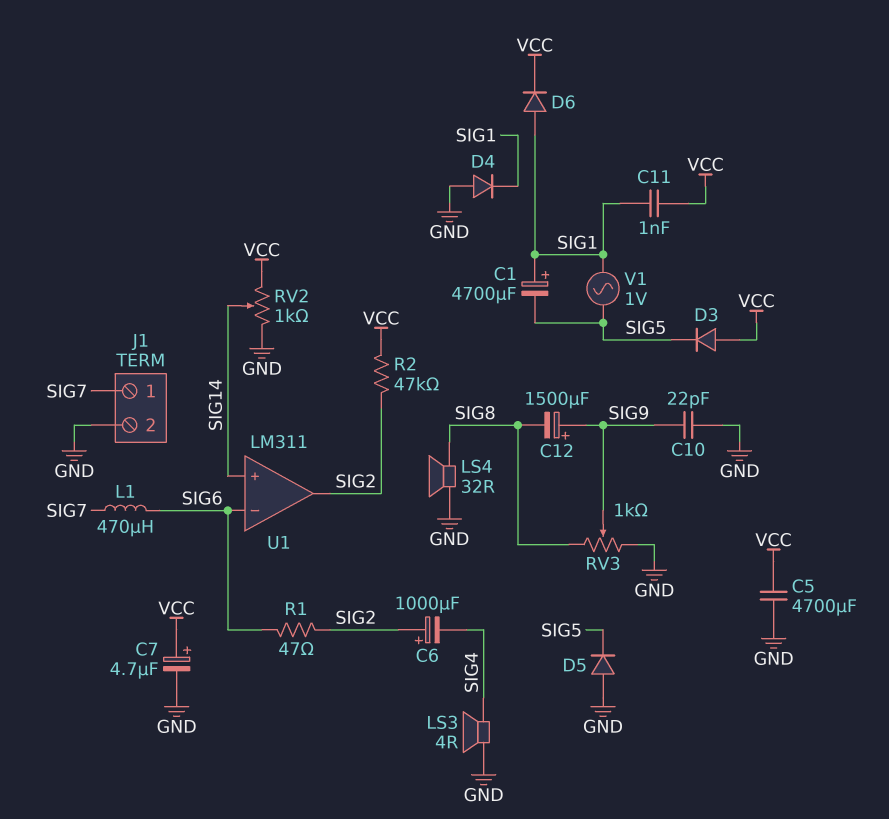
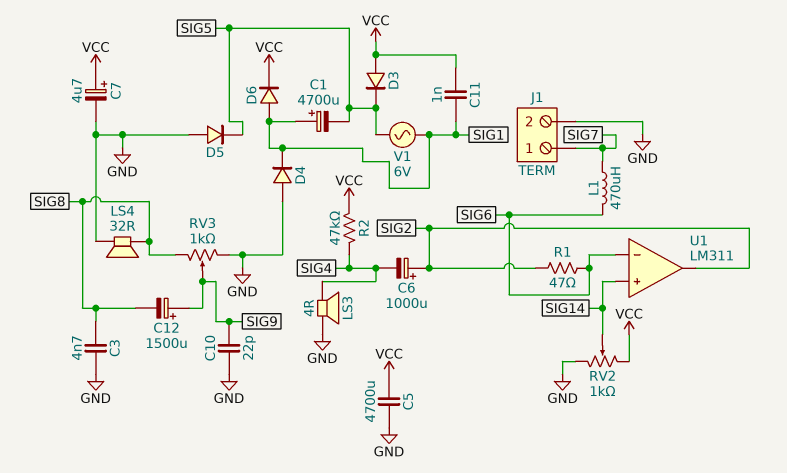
C3: none -> 4.7nF (GND, SIG8)
R2: 47k (SIG2, VCC) -> 47k (SIG4, VCC)
V1: AC 1V (SIG1, SIG5) -> AC 6V (SIG1, SIG5)

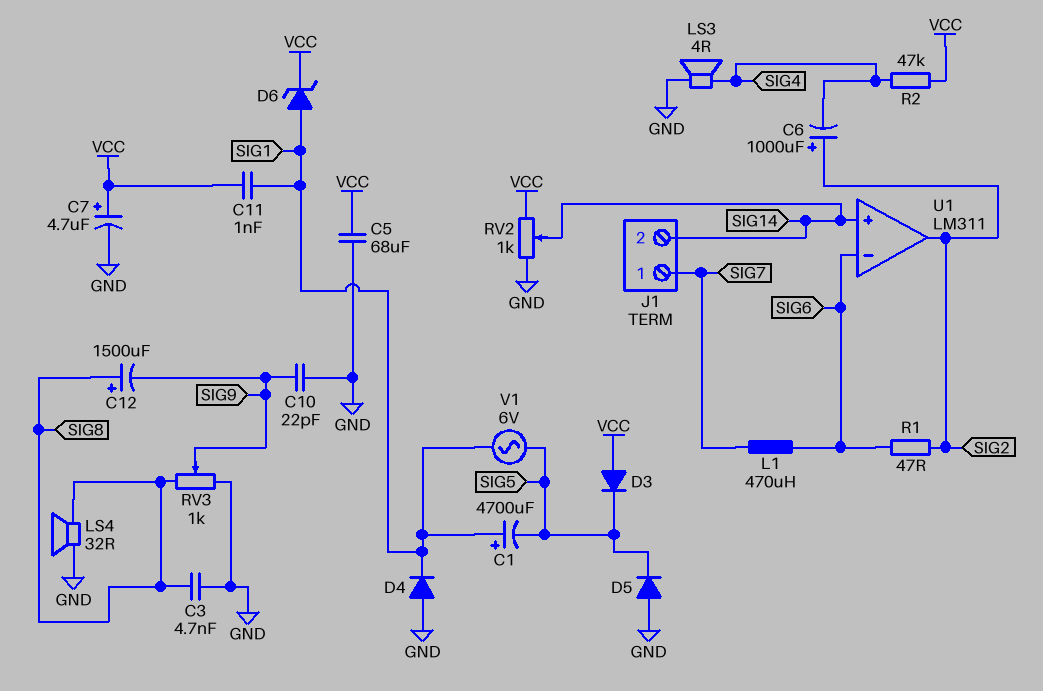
C5: 4700uF (GND, VCC) -> 68uF (GND, VCC)
C12: 1500uF (plus SIG9, minus SIG8) -> 1500uF (plus SIG8, minus SIG9)
D6: diode (A SIG1, K VCC) -> zener (A SIG1, K VCC)
J1 pin 2: GND -> SIG14

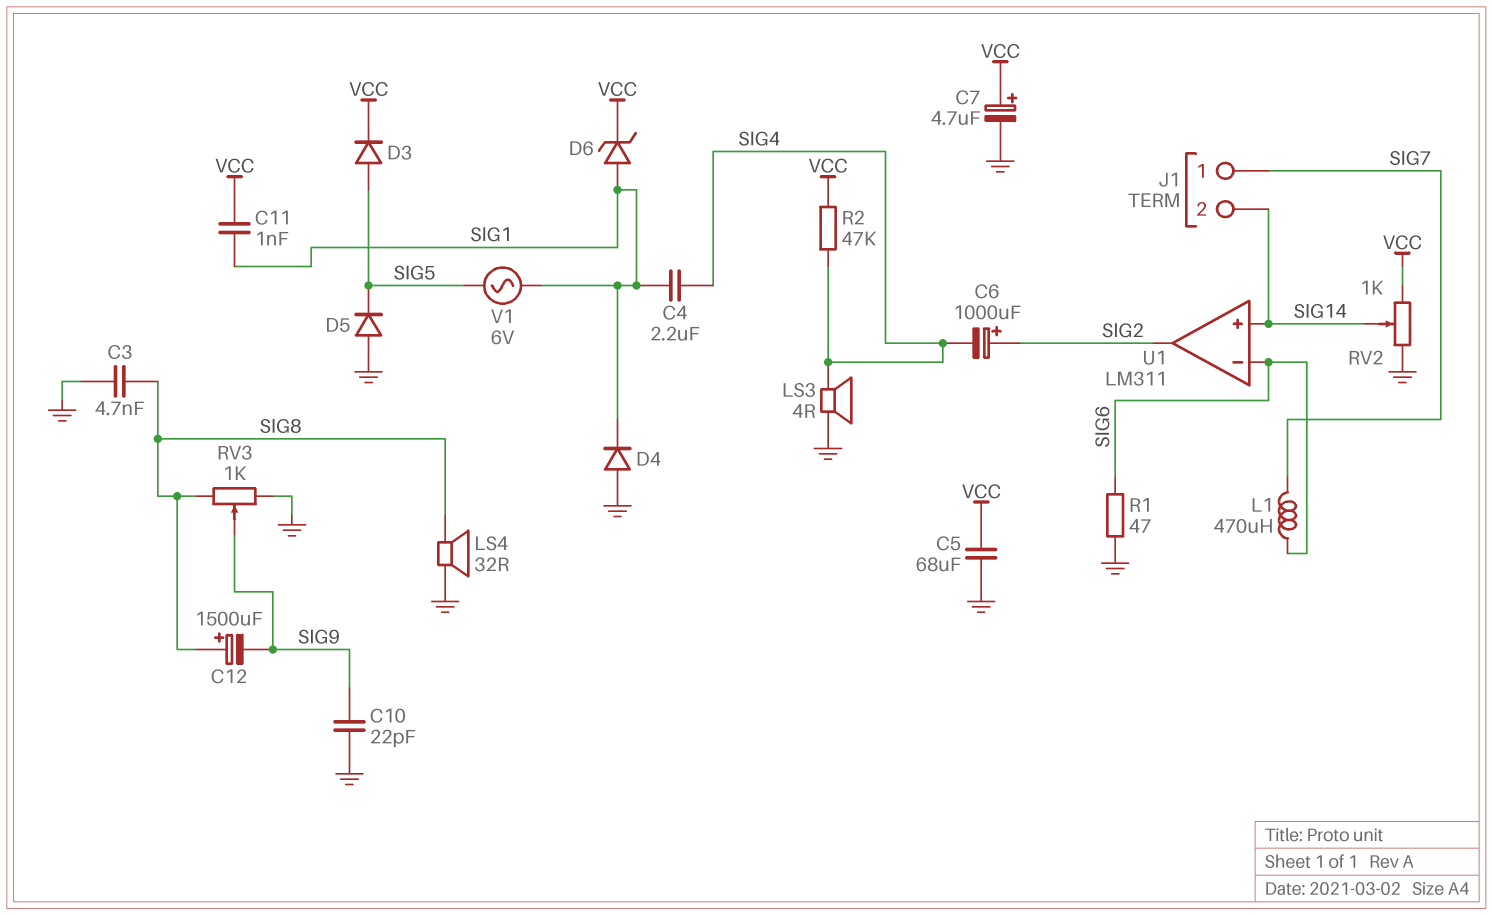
C1: 4700uF (plus SIG1, minus SIG5) -> none
C4: none -> 2.2uF (SIG1, SIG4)
D3: diode (A VCC, K SIG5) -> diode (A SIG5, K VCC)
R1: 47 (SIG2, SIG6) -> 47 (GND, SIG6)

